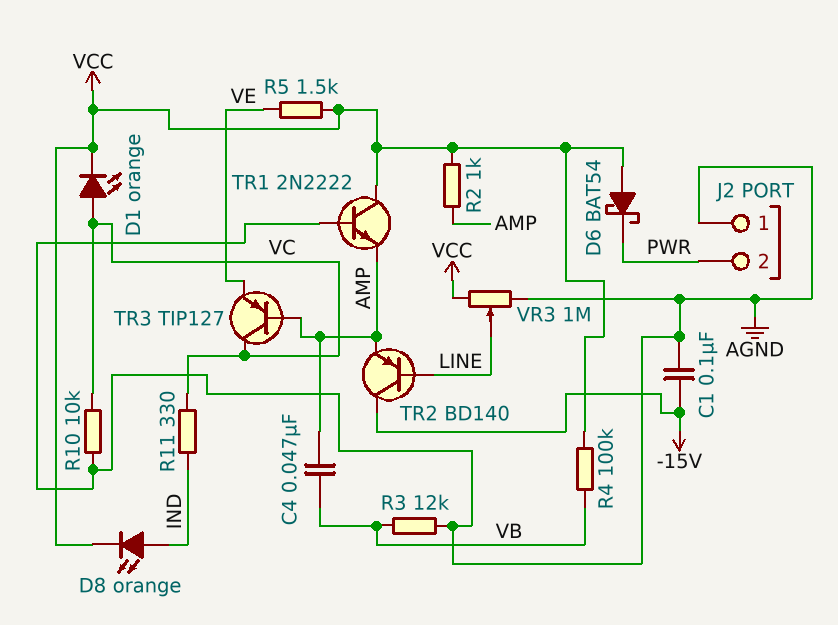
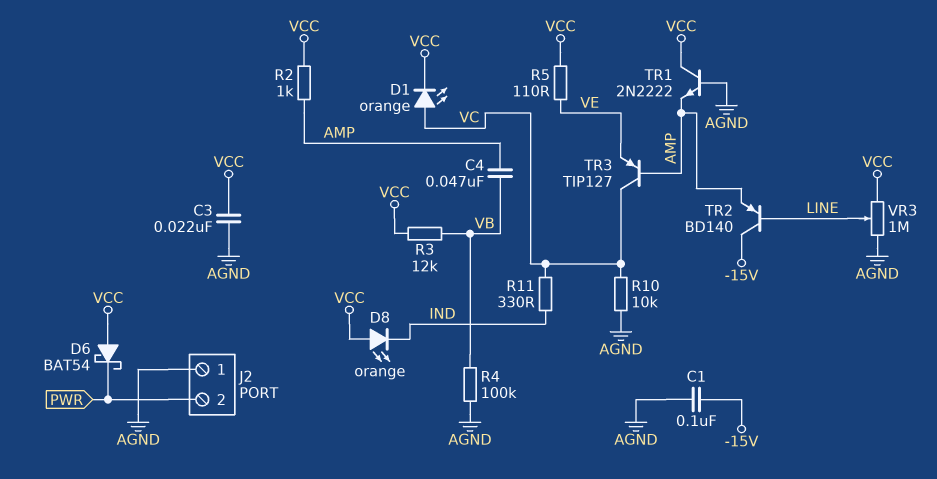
C3: none -> 22nF (AGND, VCC)
D8: LED orange (A IND, K VCC) -> LED orange (A VCC, K IND)
R3: 12k (AGND, VB) -> 12k (VB, VCC)
R4: 100k (VB, VCC) -> 100k (AGND, VB)
R5: 1.5k (VCC, VE) -> 110 (VCC, VE)

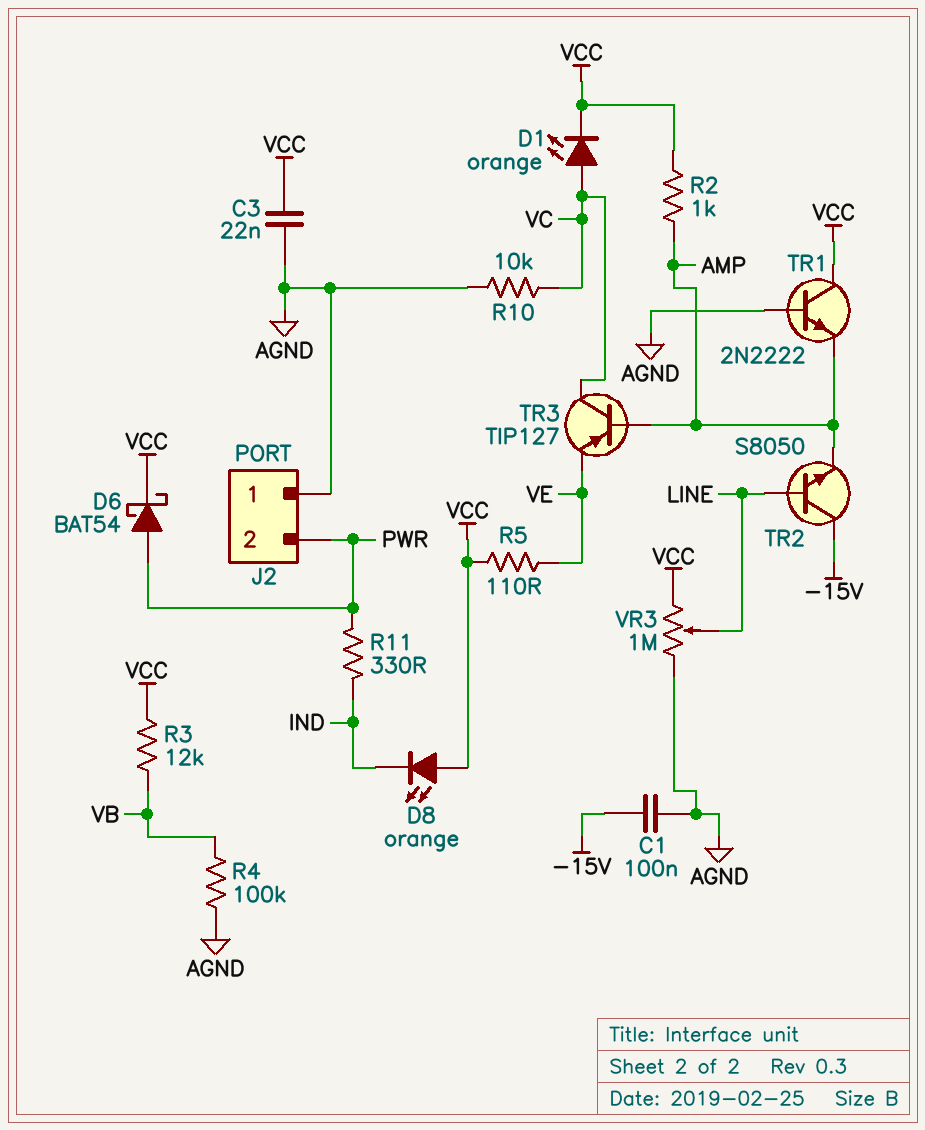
C4: 47nF (AMP, VB) -> none
D6: schottky BAT54 (A VCC, K PWR) -> schottky BAT54 (A PWR, K VCC)
R11: 330 (IND, VC) -> 330 (IND, PWR)
TR2: PNP BD140 (B LINE, C -15V, E AMP) -> NPN S8050 (B LINE, C -15V, E AMP)

